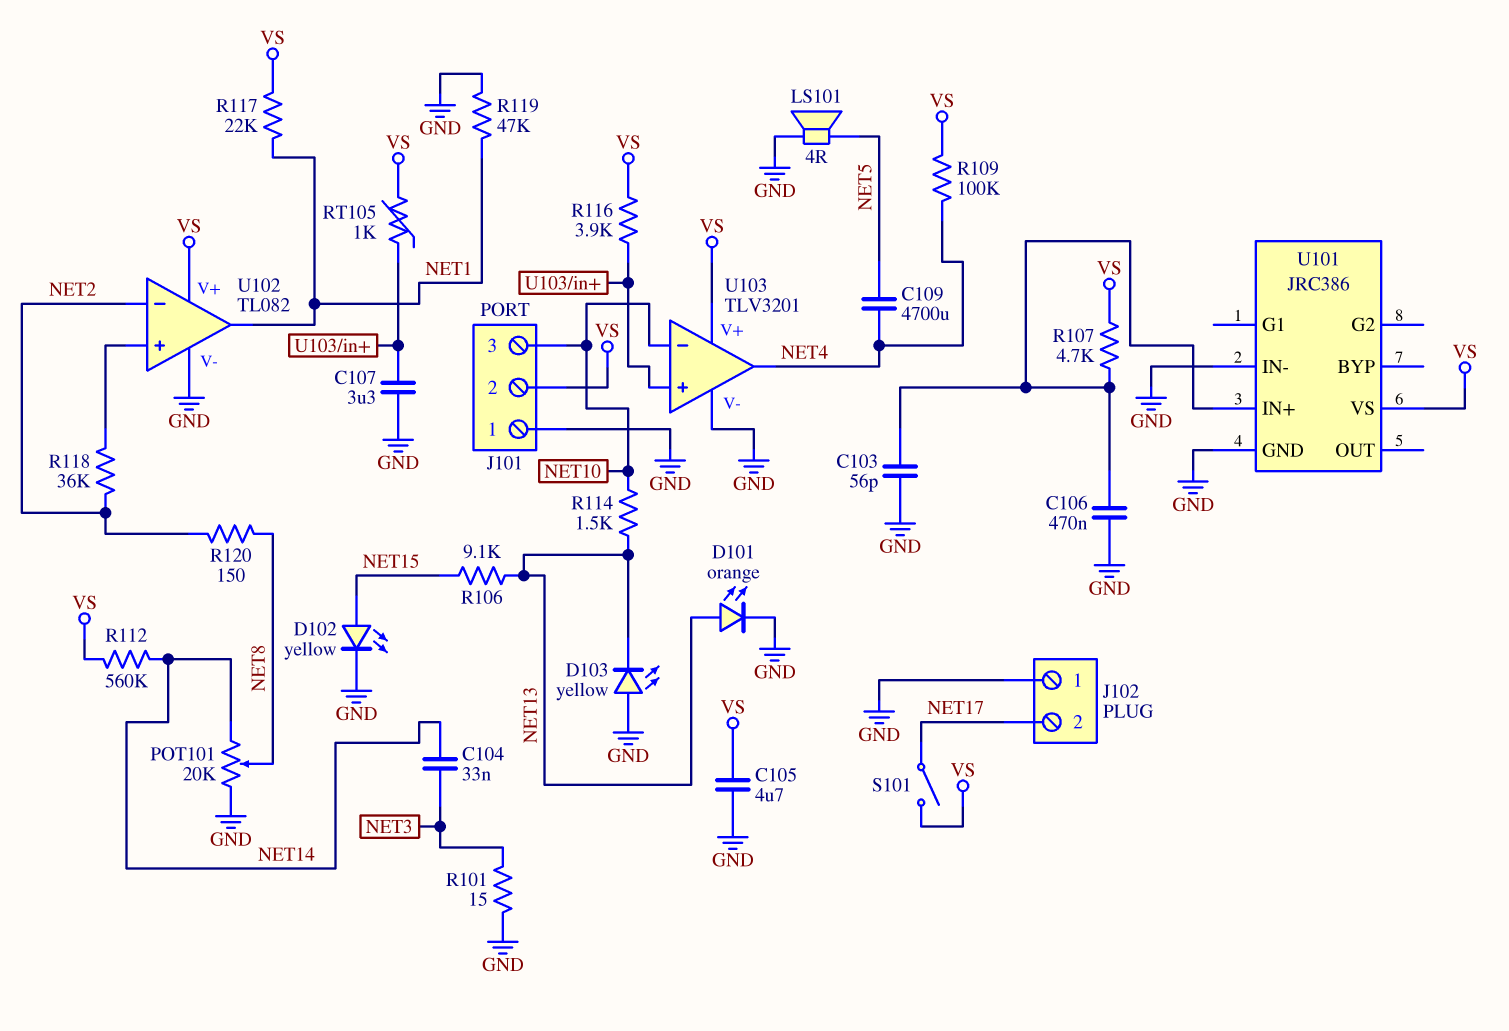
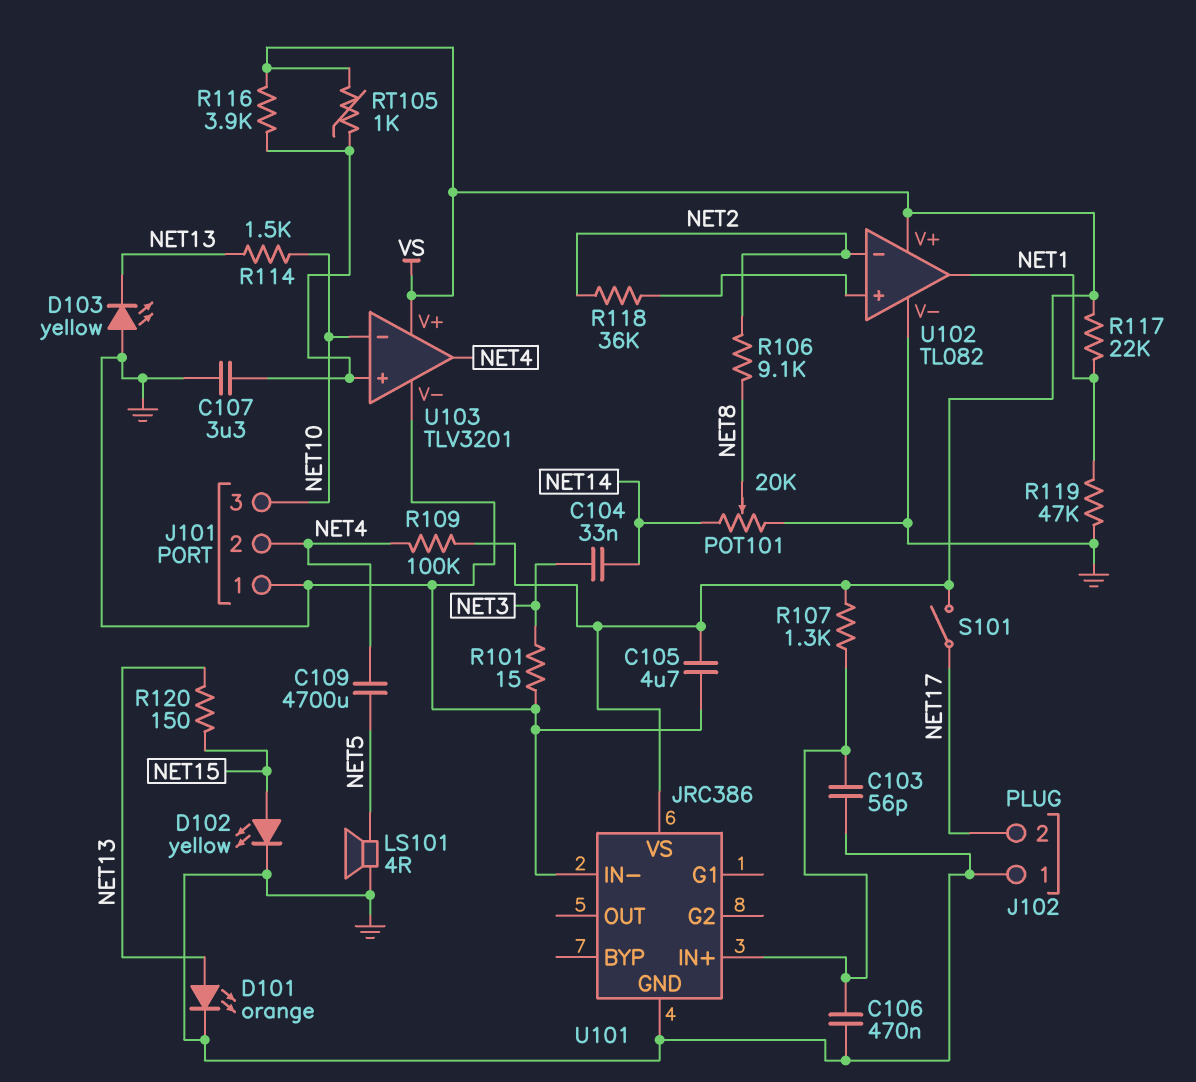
J101 pin 2: VS -> NET4
R106: 9.1k (NET13, NET15) -> 9.1k (NET2, NET8)
R107: 4.7k (U101/IN+, VS) -> 1.3k (U101/IN+, VS)
R112: 560k (NET14, VS) -> none
R120: 150 (NET2, NET8) -> 150 (NET13, NET15)

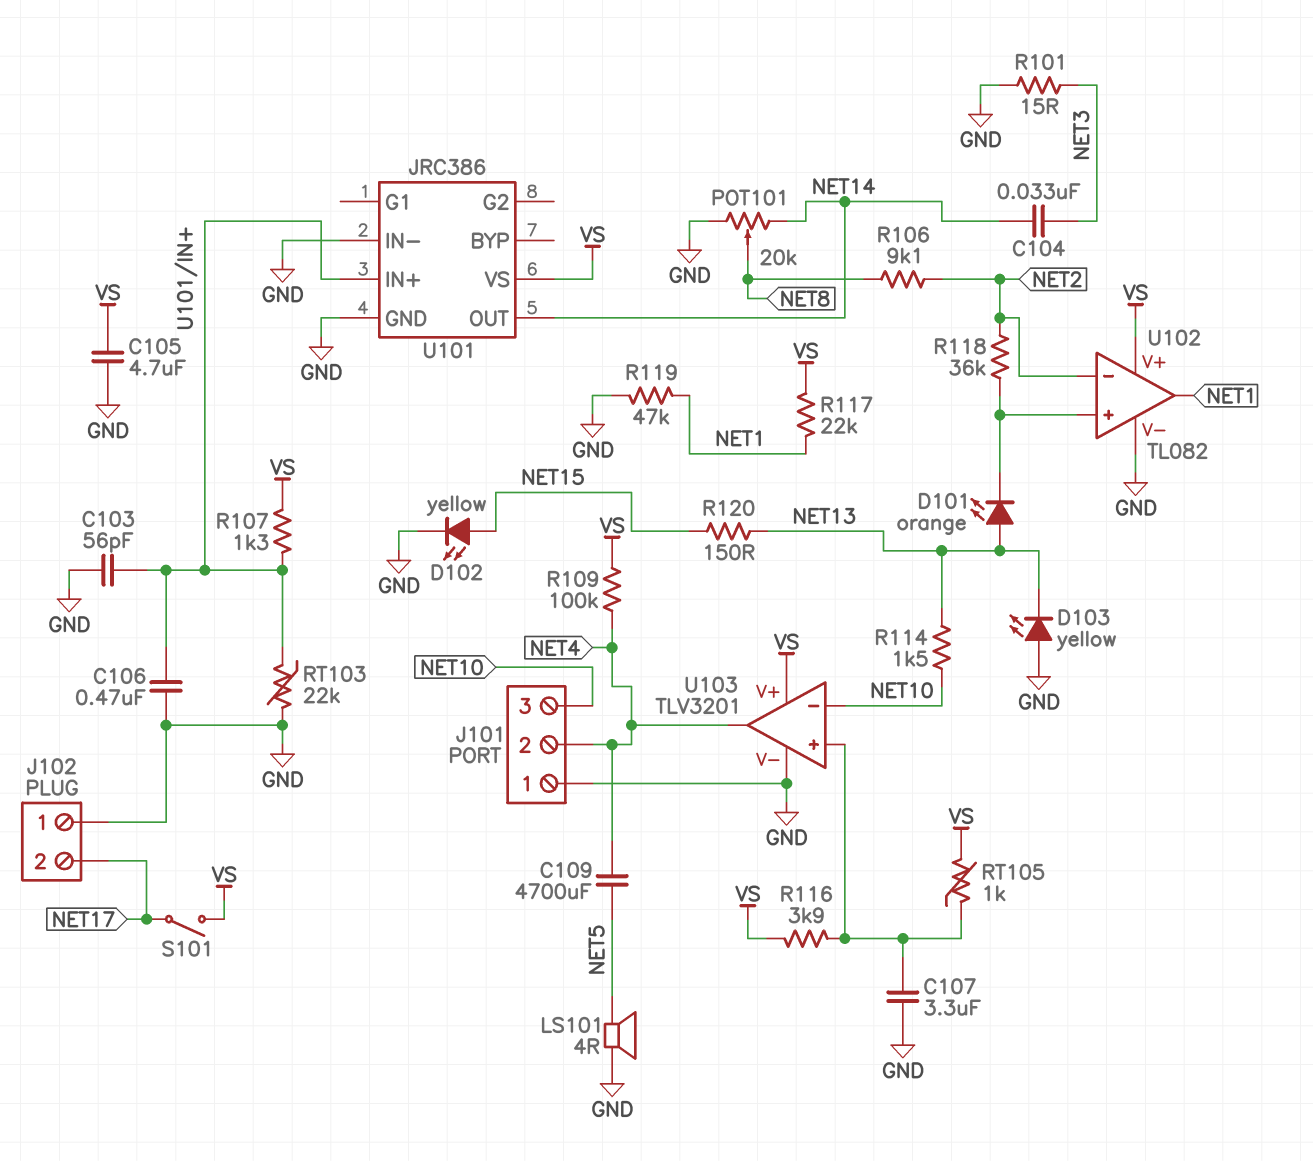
D101: LED orange (A NET13, K GND) -> LED orange (A NET13, K U102/in+)
RT103: none -> 22k (GND, U101/IN+)
U101 pin OUT: none -> NET14

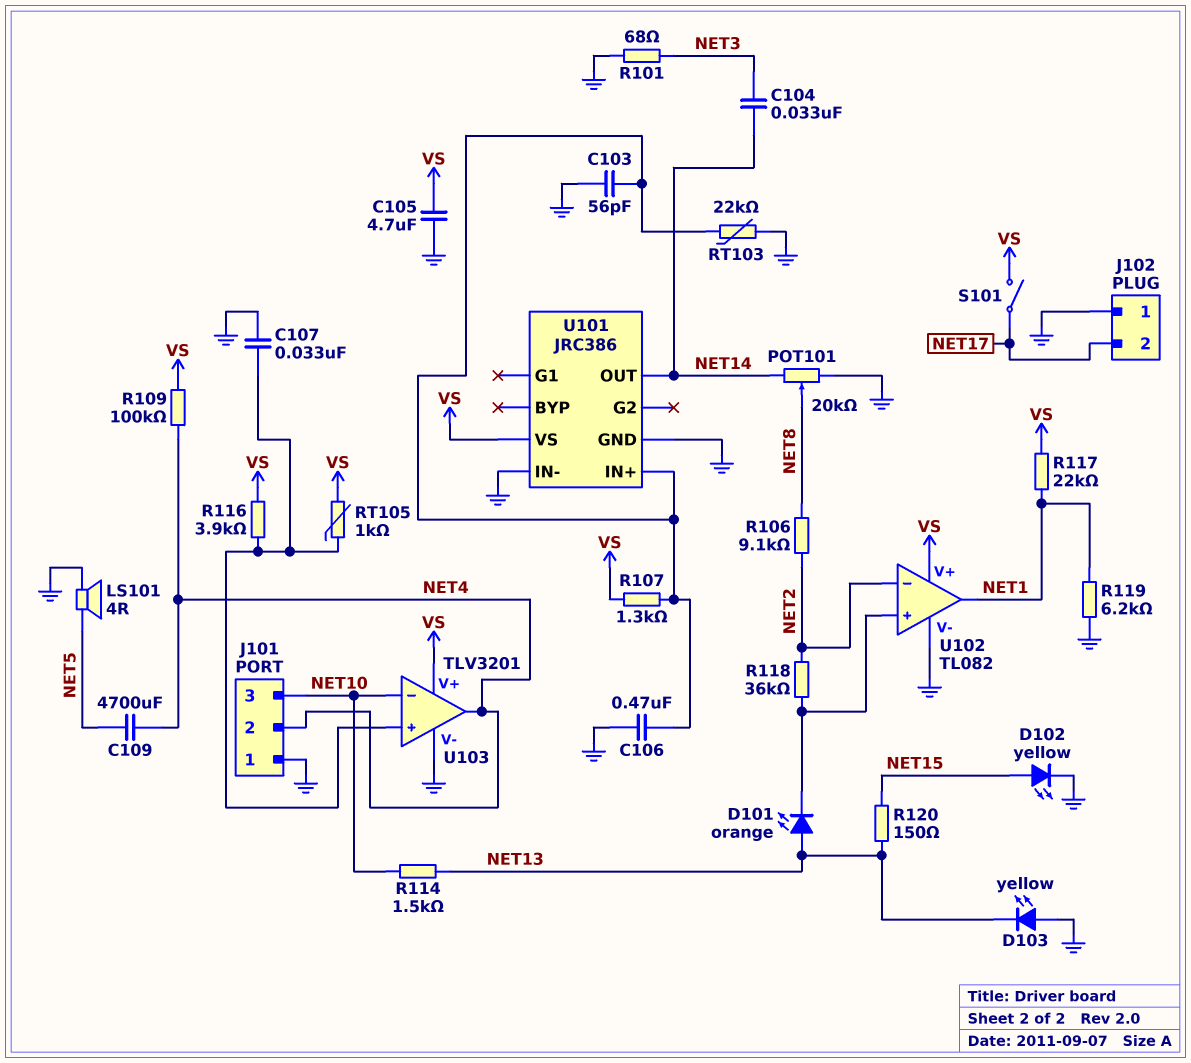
C107: 3.3uF (GND, U103/in+) -> 33nF (GND, U103/in+)
R101: 15 (GND, NET3) -> 68 (GND, NET3)
R119: 47k (GND, NET1) -> 6.2k (GND, NET1)

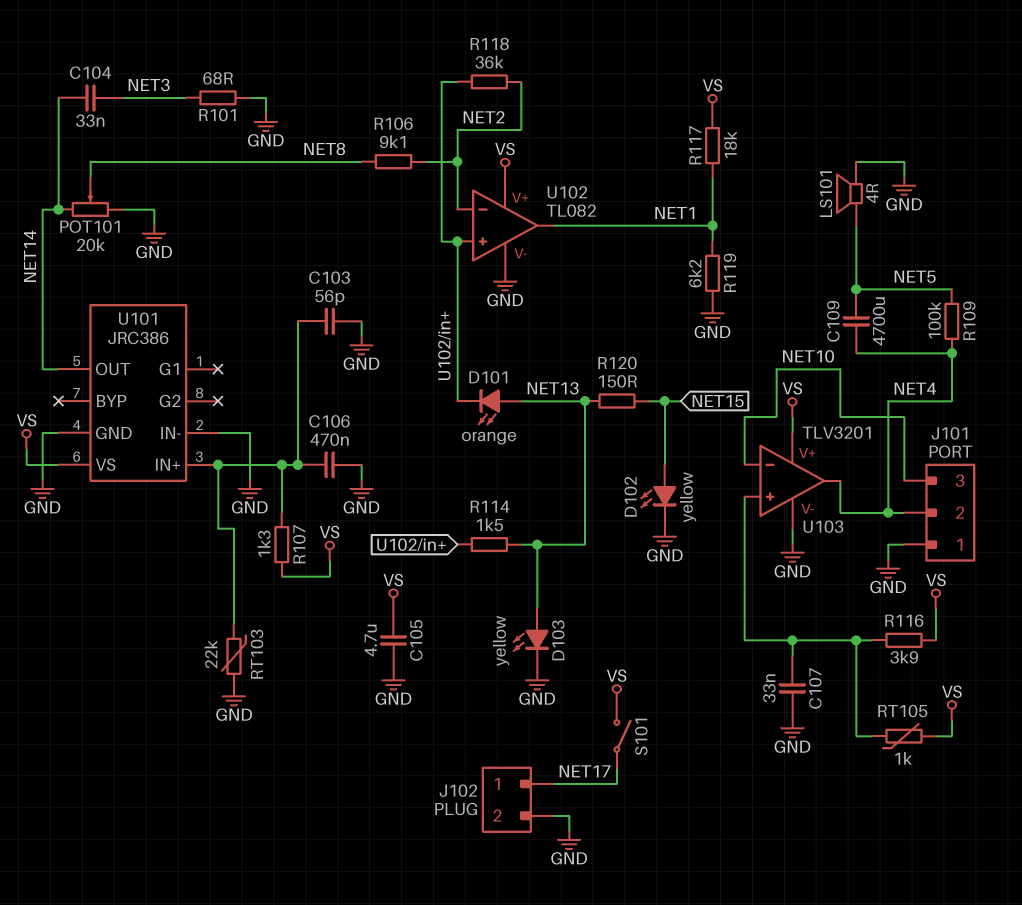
D103: LED yellow (A GND, K NET13) -> LED yellow (A NET13, K GND)
J102 pin 1: GND -> NET17
J102 pin 2: NET17 -> GND
R109: 100k (NET4, VS) -> 100k (NET4, NET5)
R114: 1.5k (NET10, NET13) -> 1.5k (NET13, U102/in+)
R117: 22k (NET1, VS) -> 18k (NET1, VS)

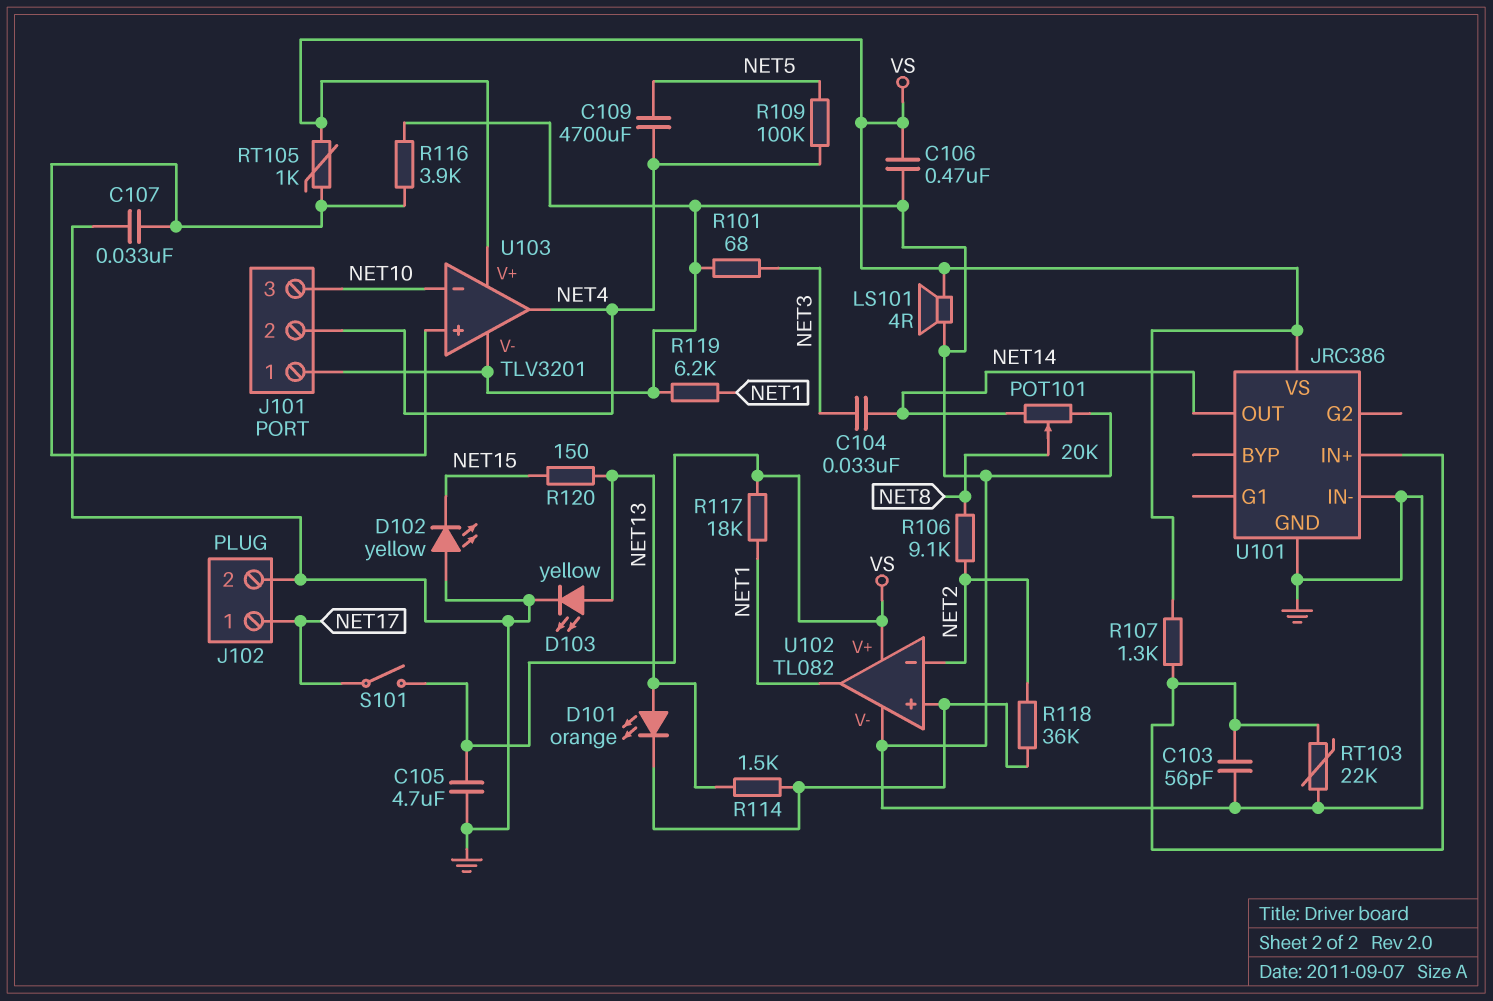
C106: 470nF (GND, U101/IN+) -> 470nF (GND, VS)
D102: LED yellow (A NET15, K GND) -> LED yellow (A GND, K NET15)
LS101: speaker 4R (GND, NET5) -> speaker 4R (GND, VS)
R116: 3.9k (U103/in+, VS) -> 3.9k (GND, U103/in+)

